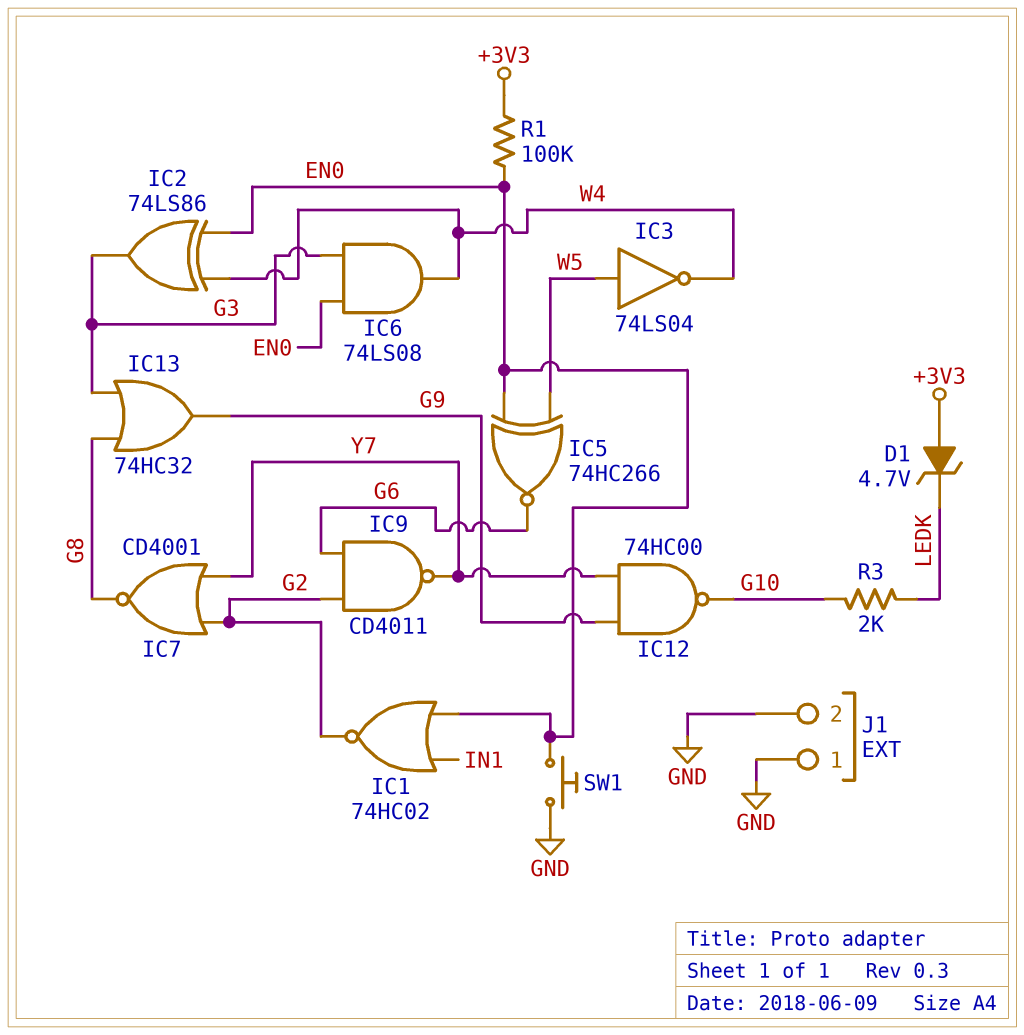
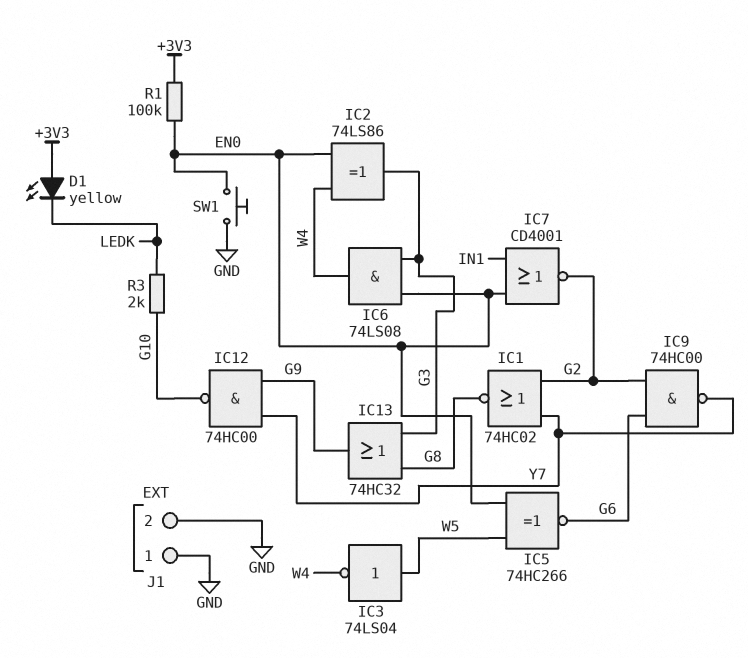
D1: zener 4.7V (A +3V3, K LEDK) -> LED yellow (A +3V3, K LEDK)
IC1: NOR 74HC02 (in EN0, in IN1, out G2) -> NOR 74HC02 (in G2, in Y7, out G8)
IC7: NOR CD4001 (in G2, in Y7, out G8) -> NOR CD4001 (in EN0, in IN1, out G2)
IC9: NAND CD4011 (in G2, in G6, out Y7) -> NAND 74HC00 (in G2, in G6, out Y7)

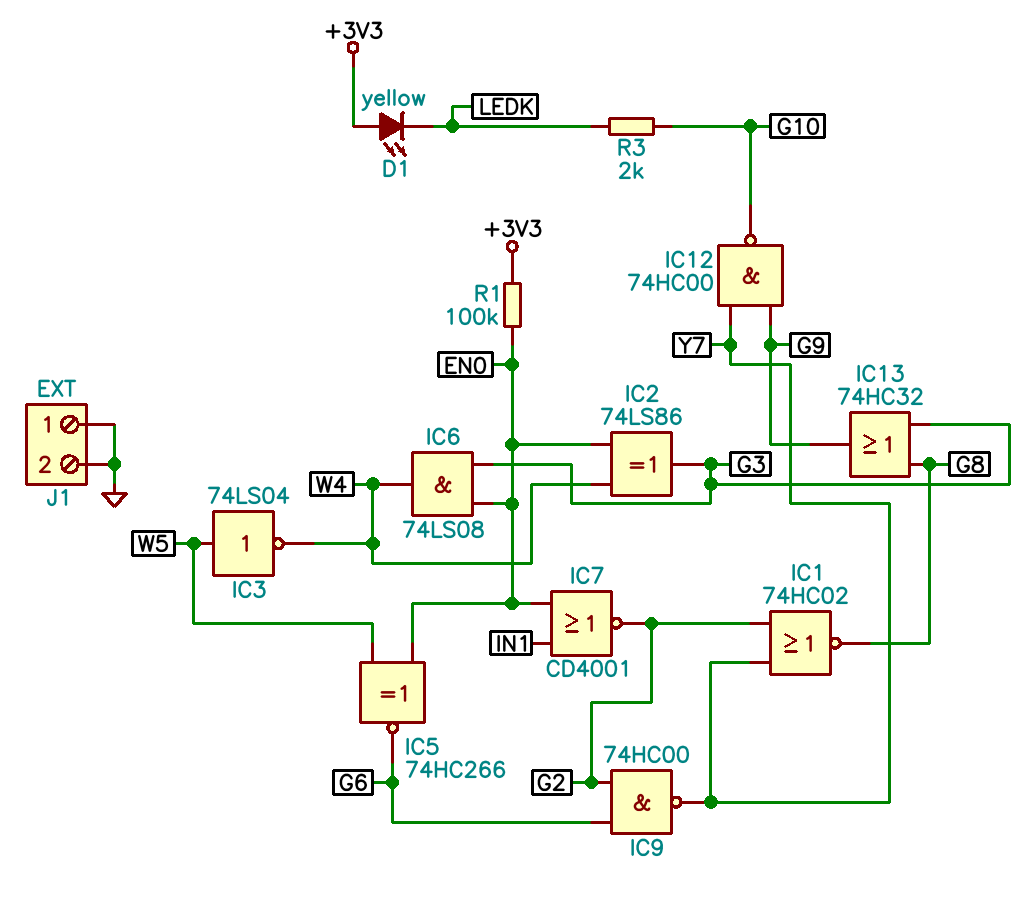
SW1: button (EN0, GND) -> none

